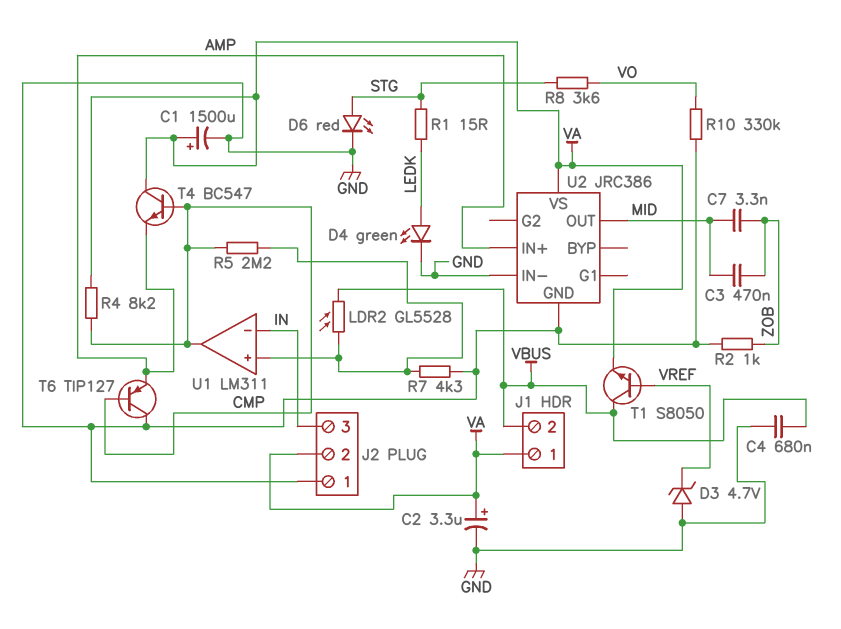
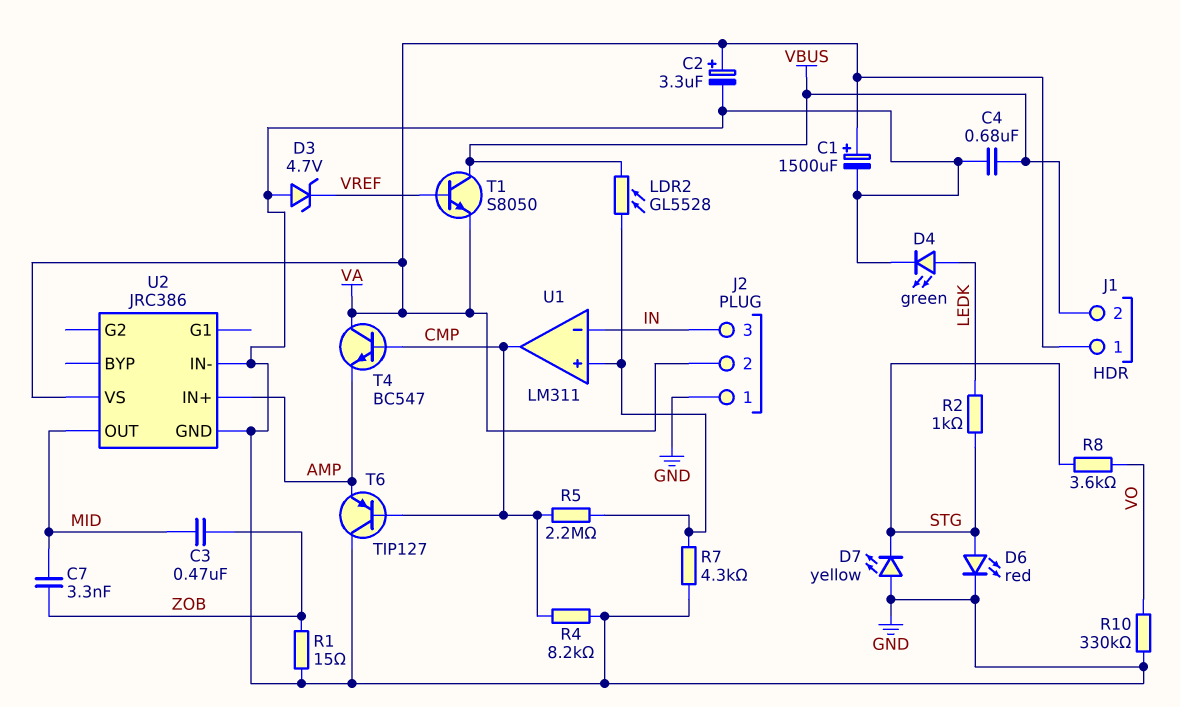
D7: none -> LED yellow (A GND, K STG)
R1: 15 (LEDK, STG) -> 15 (GND, ZOB)
R2: 1k (GND, ZOB) -> 1k (LEDK, STG)
R4: 8.2k (CMP, VA) -> 8.2k (CMP, GND)

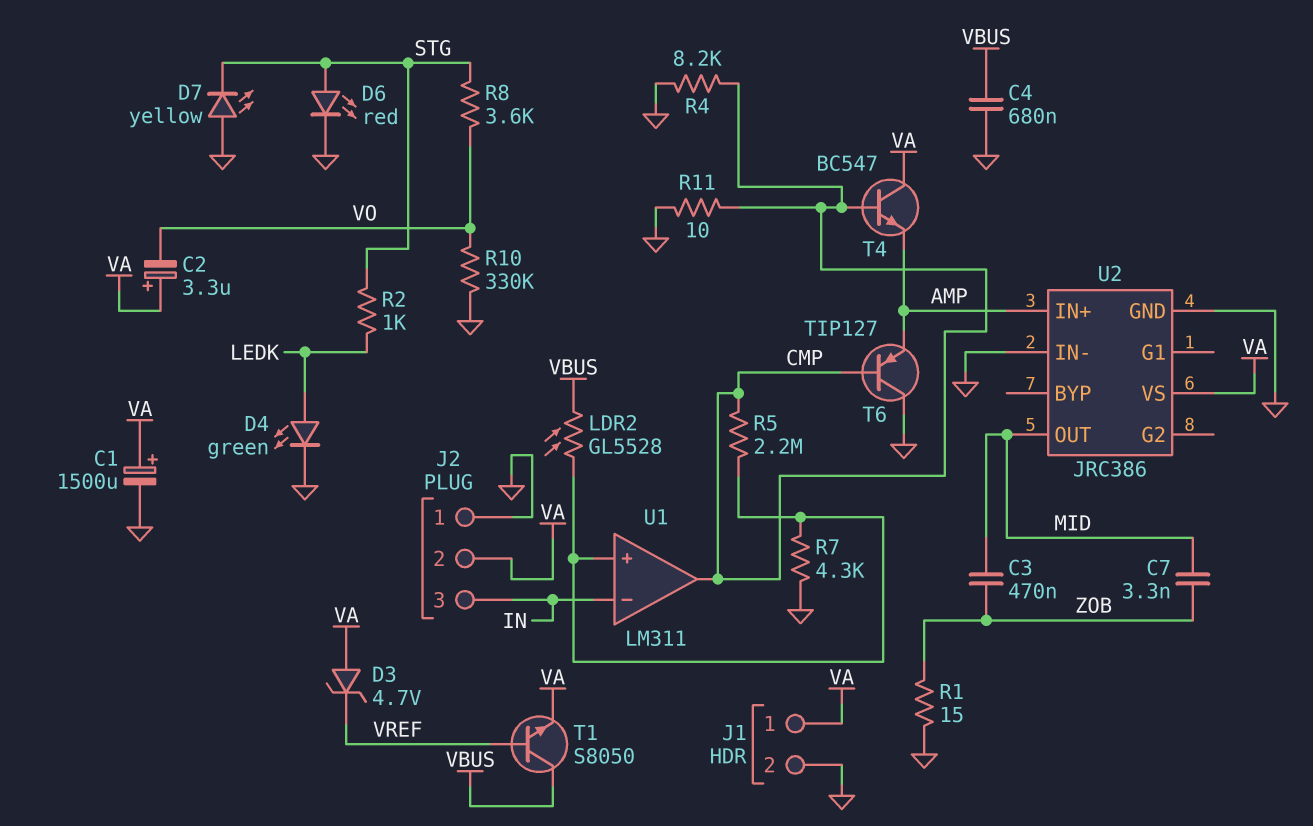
C2: 3.3uF (plus VA, minus GND) -> 3.3uF (plus VA, minus VO)
D3: zener 4.7V (A GND, K VREF) -> zener 4.7V (A VA, K VREF)
J1 pin 2: VBUS -> GND
R11: none -> 10 (CMP, GND)

